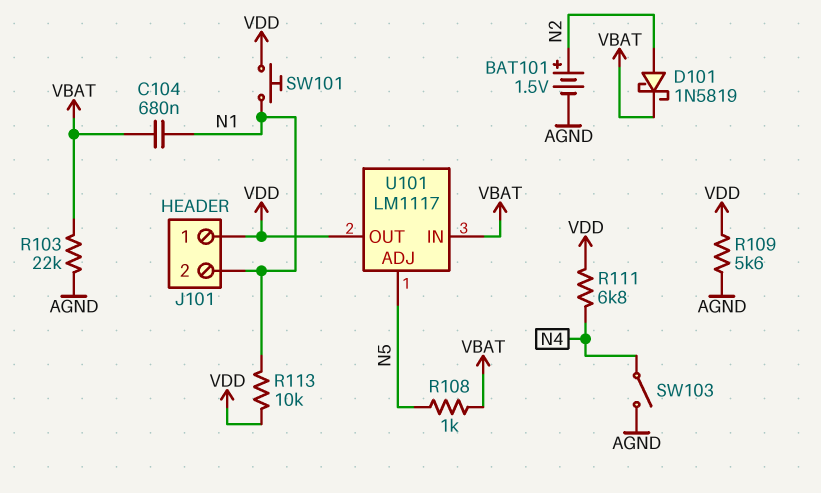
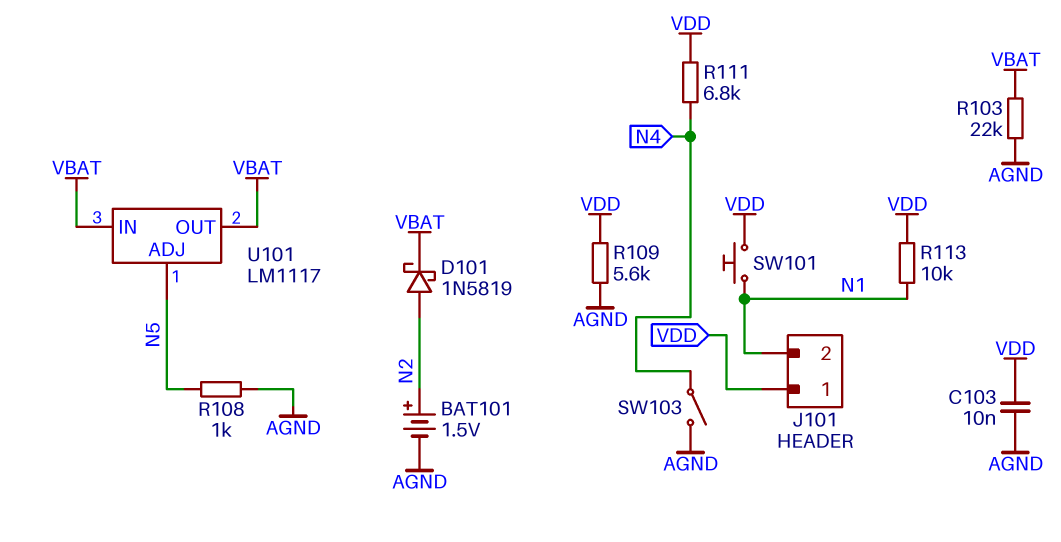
C103: none -> 10nF (AGND, VDD)
C104: 680nF (N1, VBAT) -> none
R108: 1k (N5, VBAT) -> 1k (AGND, N5)
U101 pin OUT: VDD -> VBAT

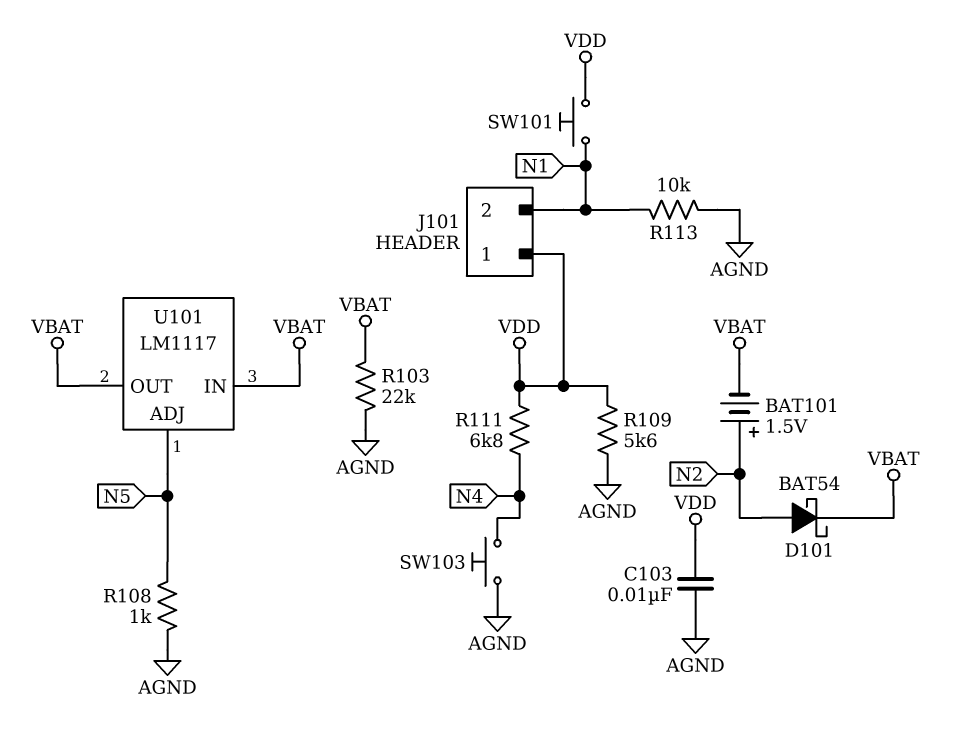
BAT101: 1.5V (plus N2, minus AGND) -> 1.5V (plus N2, minus VBAT)
D101: schottky 1N5819 (A N2, K VBAT) -> schottky BAT54 (A N2, K VBAT)
R113: 10k (N1, VDD) -> 10k (AGND, N1)
SW103: switch (AGND, N4) -> button (AGND, N4)

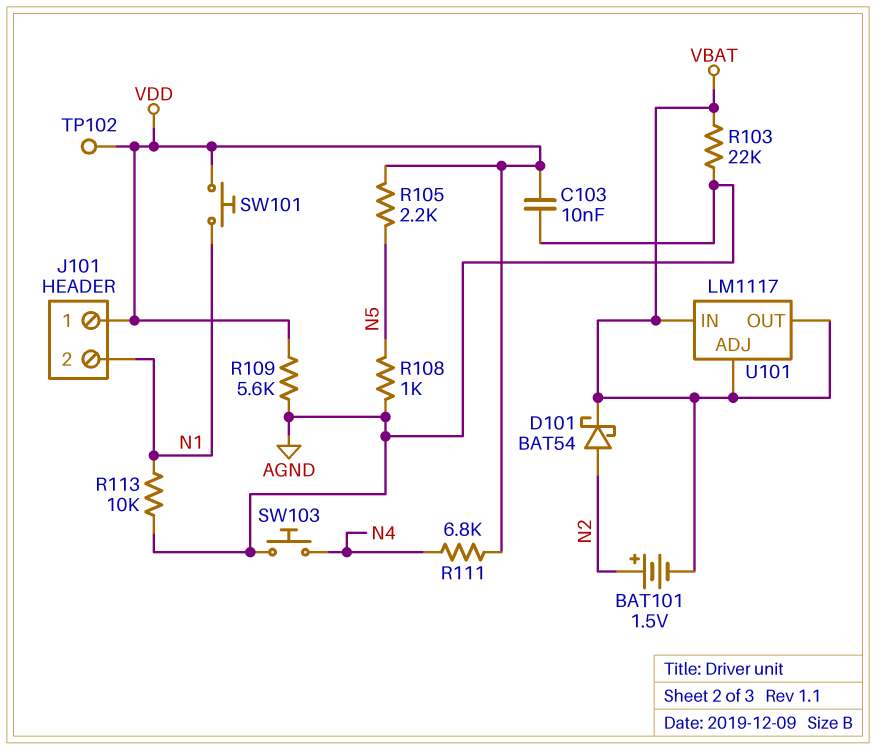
R105: none -> 2.2k (N5, VDD)
TP102: none -> test point (VDD)
U101 pin ADJ: N5 -> VBAT

